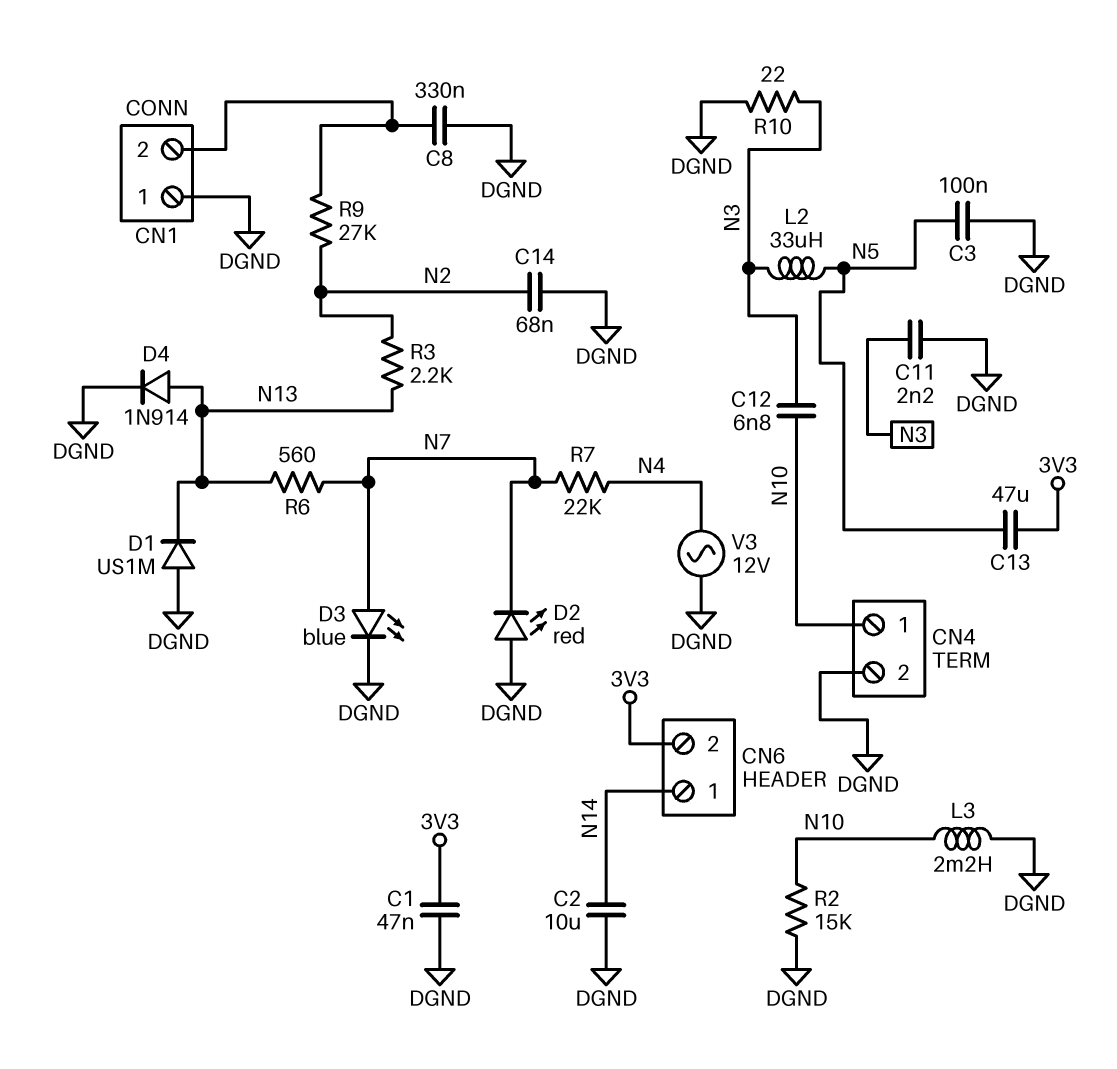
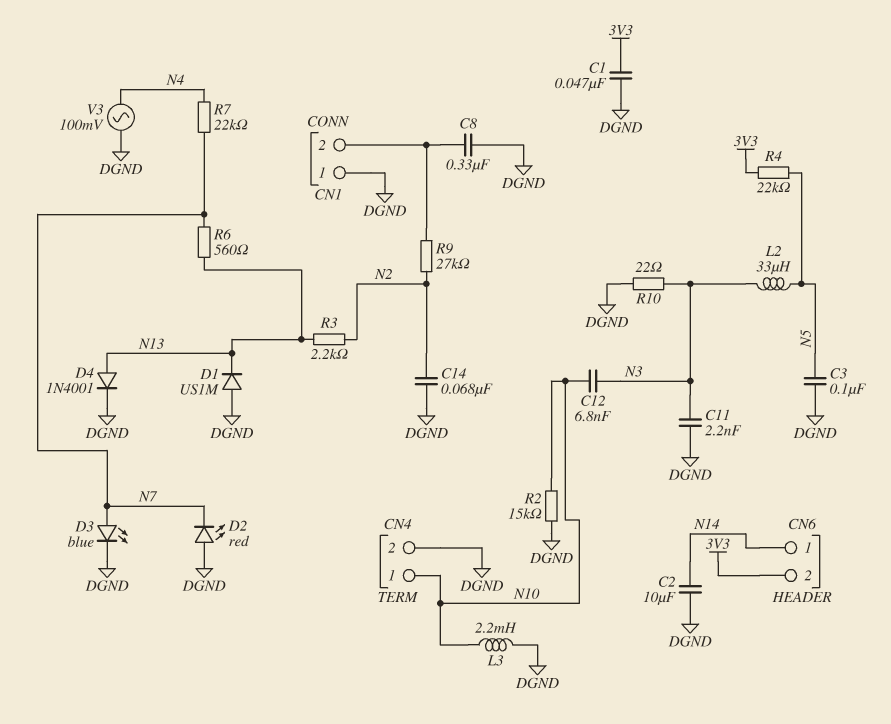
C13: 47uF (3V3, N5) -> none
D4: diode 1N914 (A N13, K DGND) -> diode 1N4001 (A N13, K DGND)
R4: none -> 22k (3V3, N5)
V3: AC 12V (DGND, N4) -> AC 100mV (DGND, N4)

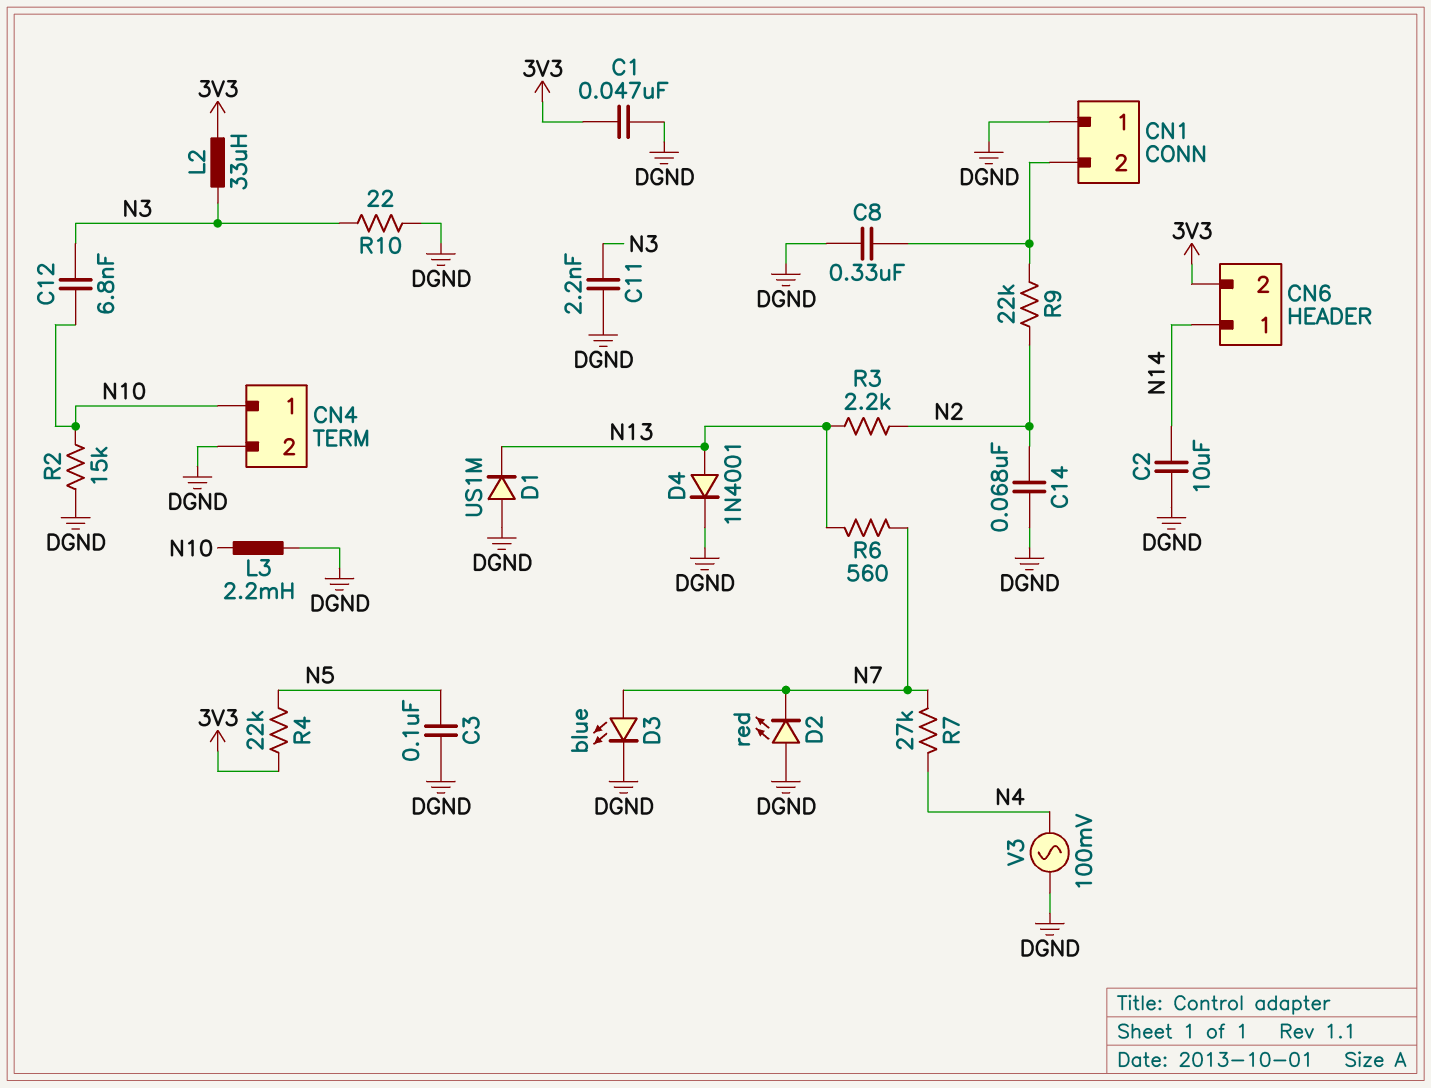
L2: 33uH (N3, N5) -> 33uH (3V3, N3)
R7: 22k (N4, N7) -> 27k (N4, N7)
R9: 27k (CN1/2, N2) -> 22k (CN1/2, N2)

